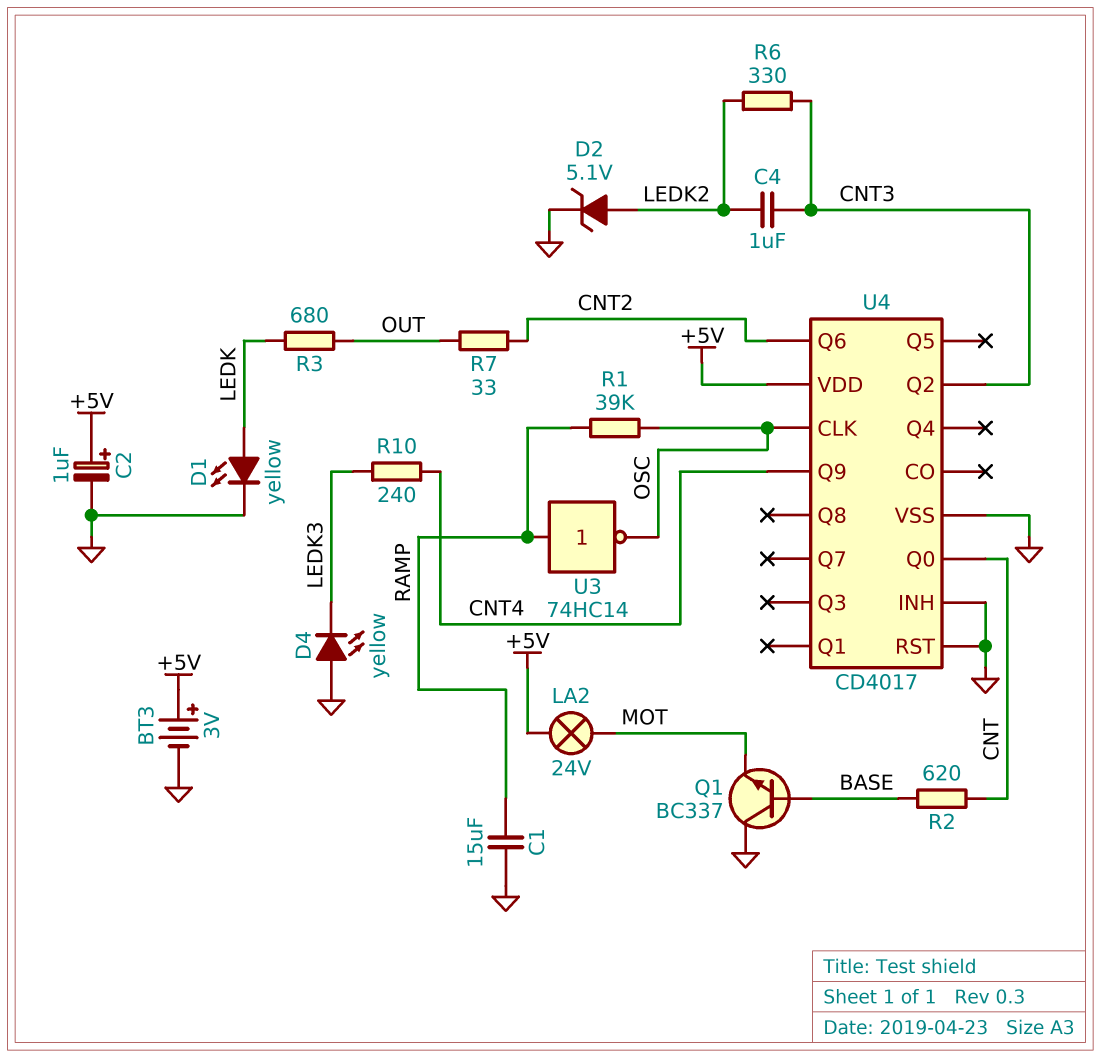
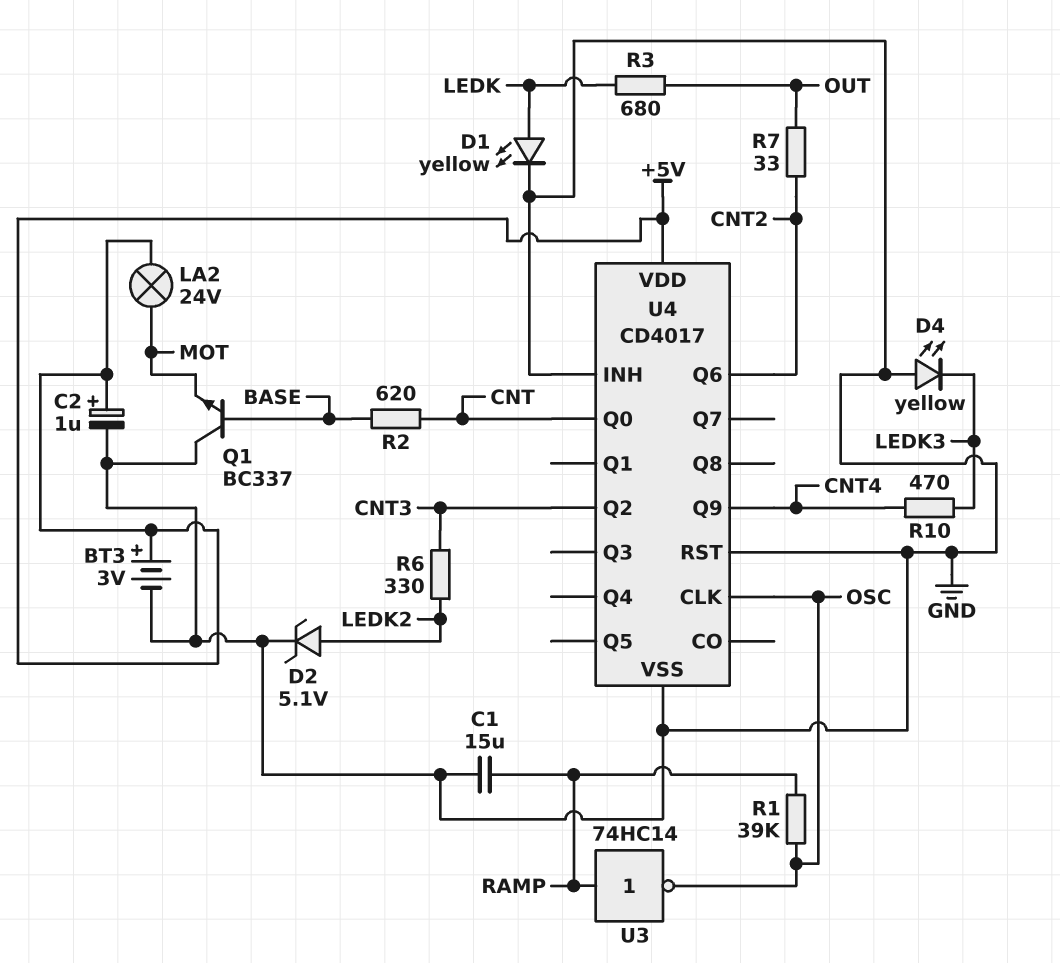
C4: 1uF (CNT3, LEDK2) -> none
R10: 240 (CNT4, LEDK3) -> 470 (CNT4, LEDK3)

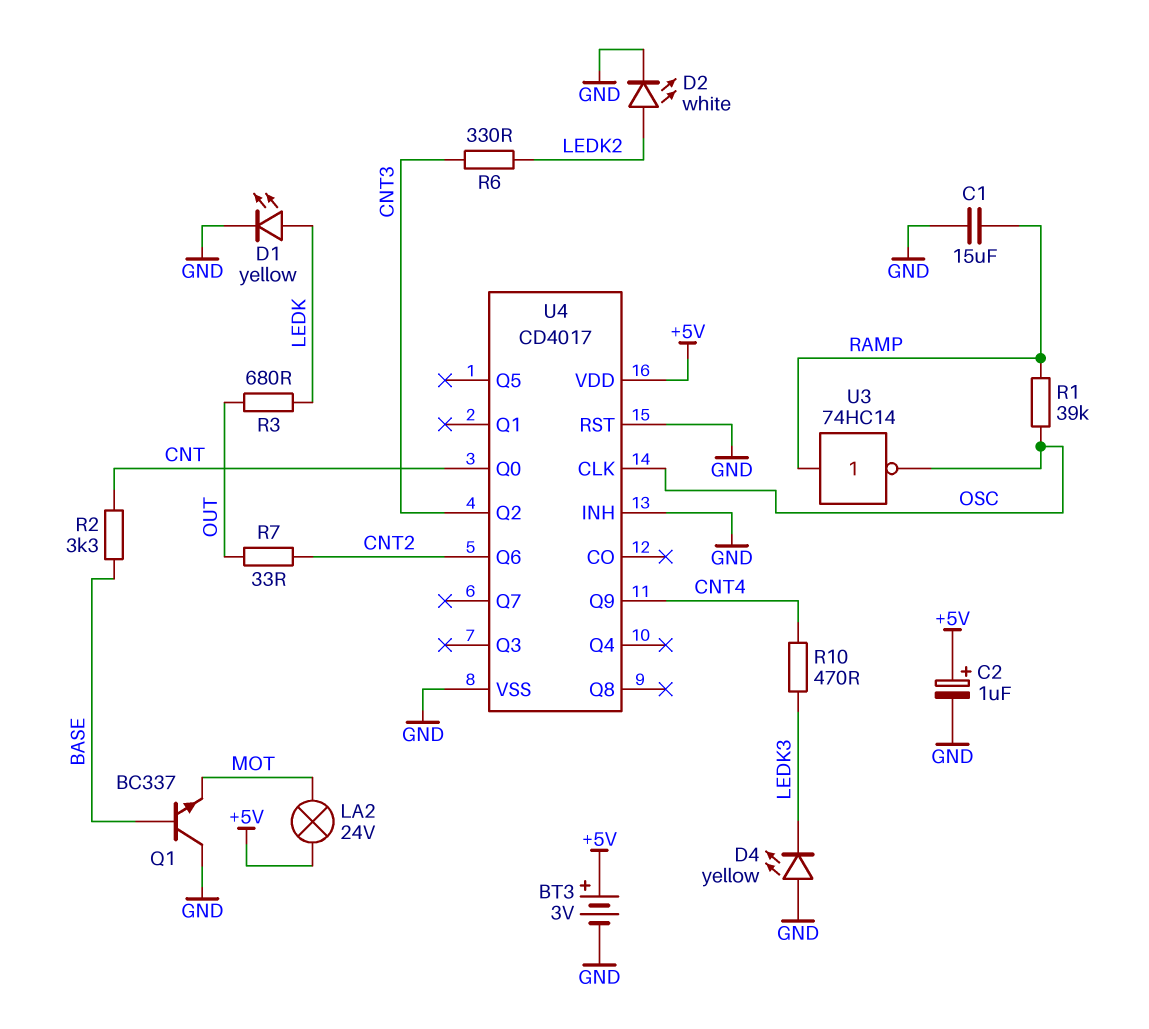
D2: zener 5.1V (A LEDK2, K GND) -> LED white (A LEDK2, K GND)
R2: 620 (BASE, CNT) -> 3.3k (BASE, CNT)

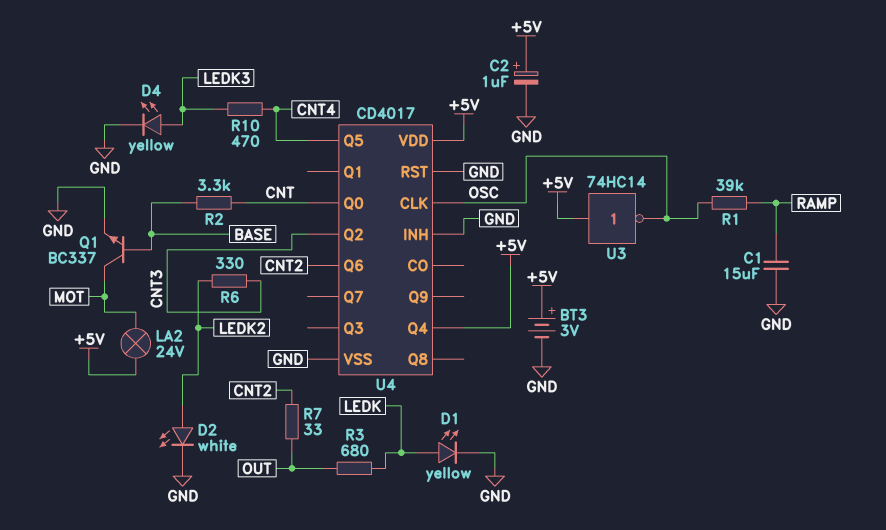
D4: LED yellow (A GND, K LEDK3) -> LED yellow (A LEDK3, K GND)
Q1: NPN BC337 (B BASE, C GND, E MOT) -> NPN BC337 (B BASE, C MOT, E GND)
U3: NOT 74HC14 (in RAMP, out OSC) -> NOT 74HC14 (in +5V, out OSC)
U4 pin Q4: none -> +5V
U4 pin Q5: none -> CNT4
U4 pin Q9: CNT4 -> none

